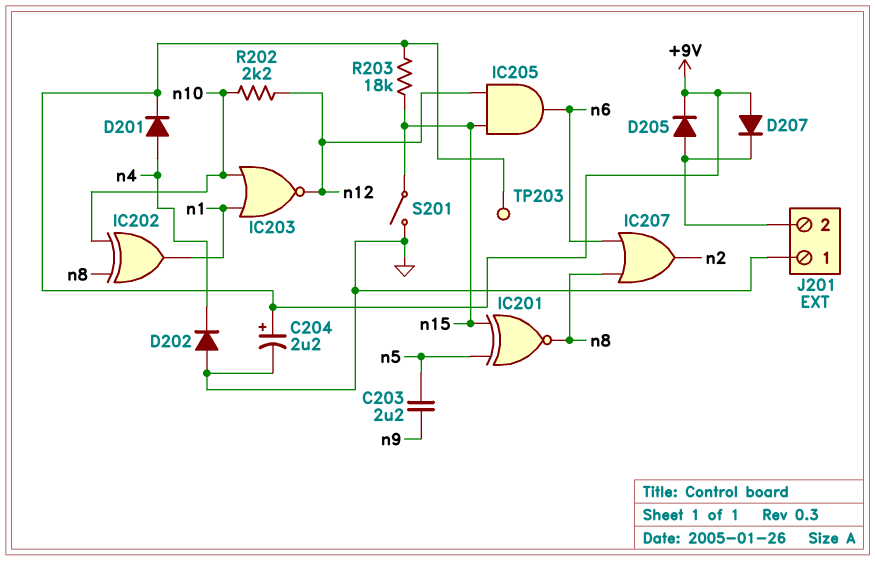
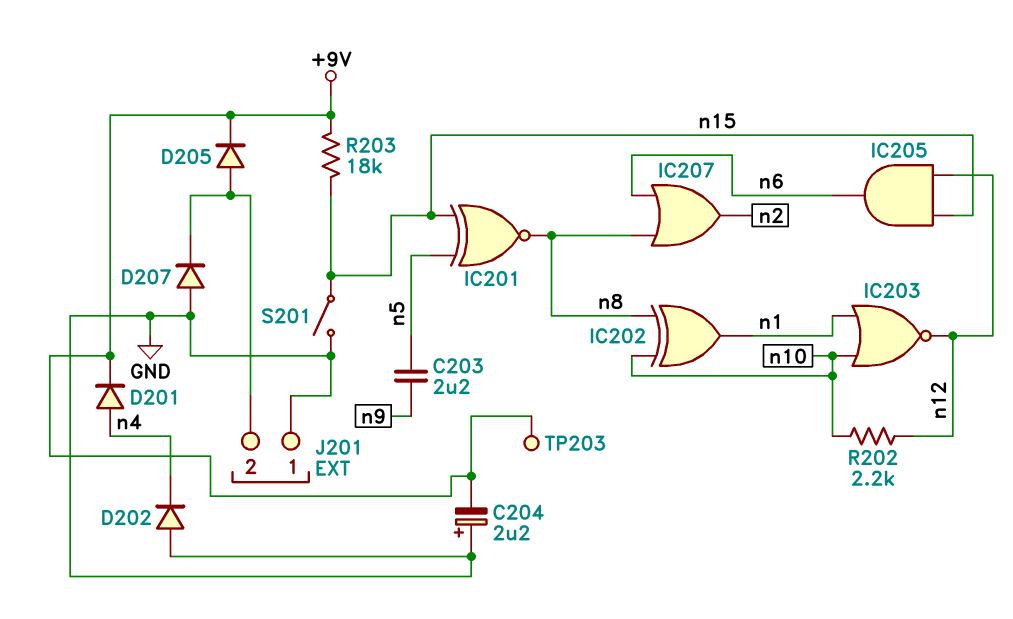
C204: 2.2uF (plus +9V, minus GND) -> 2.2uF (plus GND, minus +9V)
D207: diode (A +9V, K J201/2) -> diode (A GND, K J201/2)

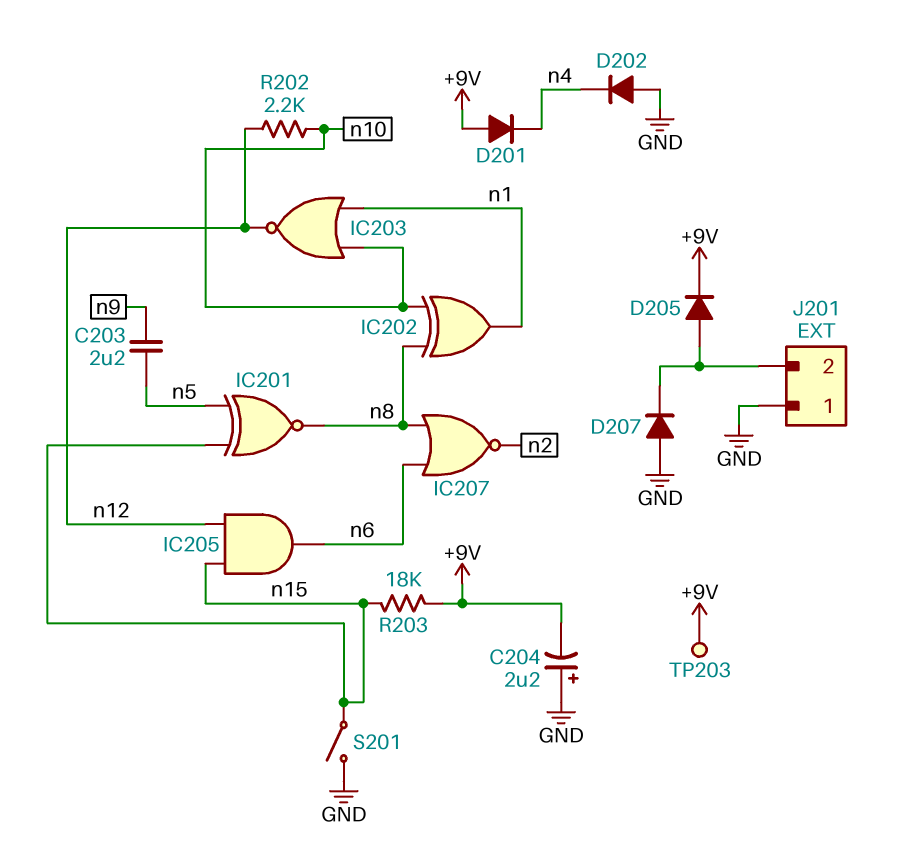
D201: diode (A n4, K +9V) -> diode (A +9V, K n4)
IC207: OR (in n6, in n8, out n2) -> NOR (in n6, in n8, out n2)

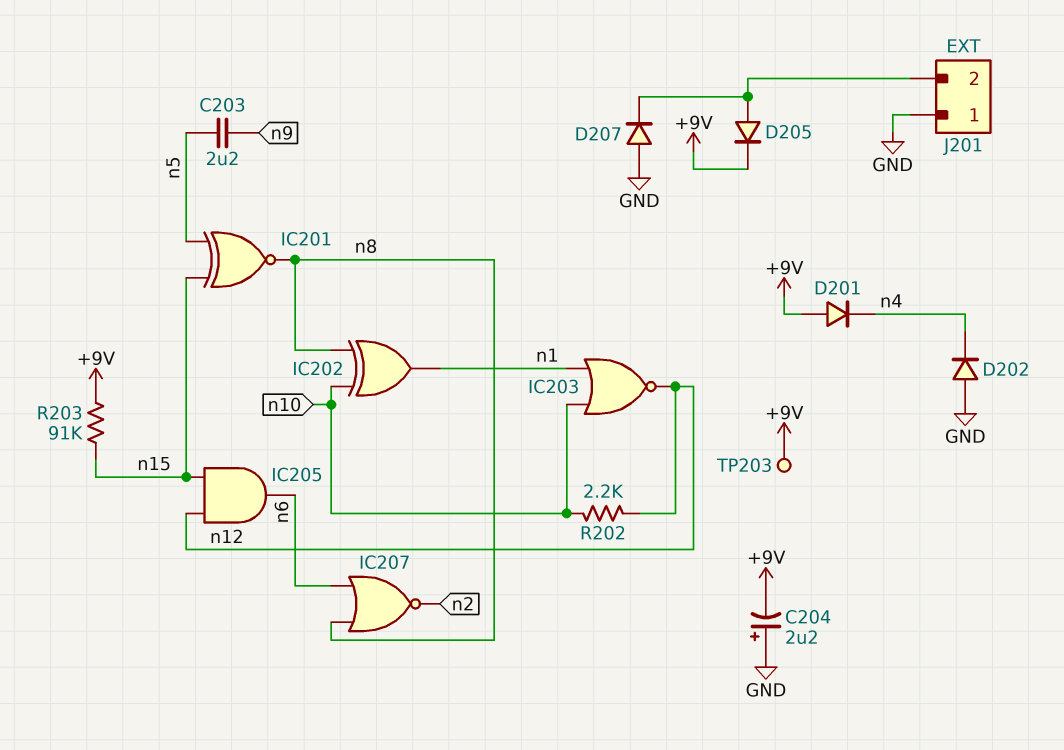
R203: 18k (+9V, n15) -> 91k (+9V, n15)
S201: switch (GND, n15) -> none

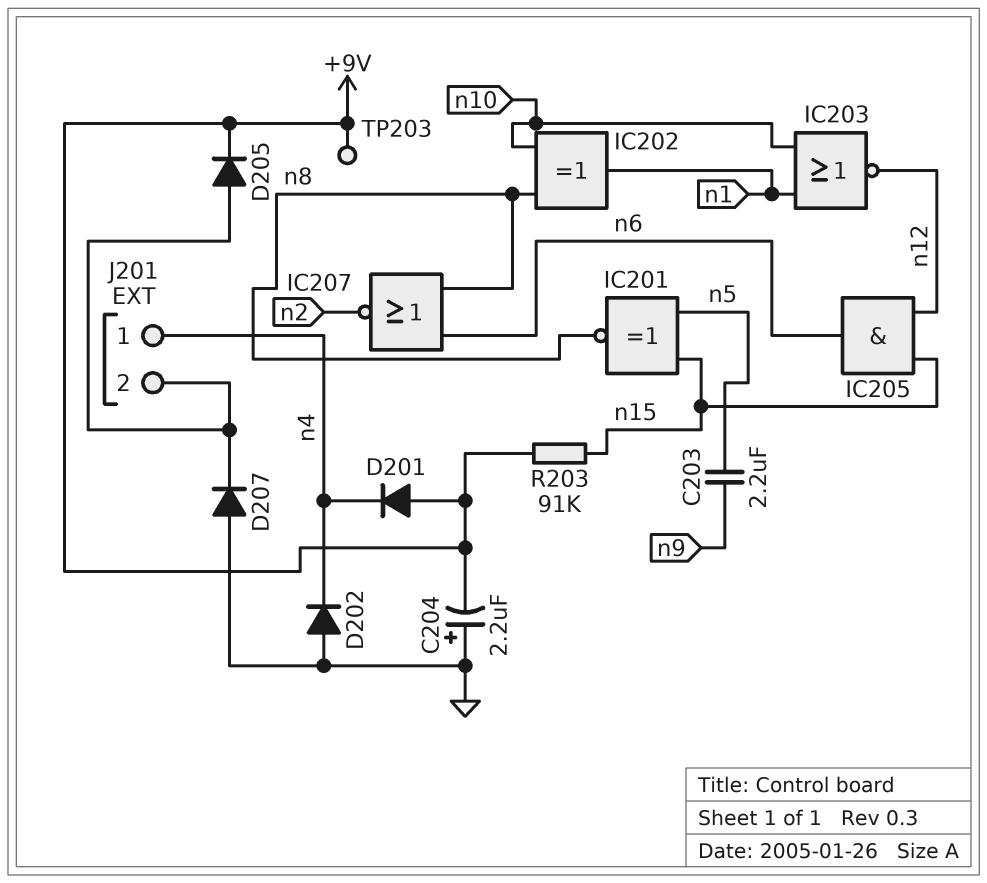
J201 pin 1: GND -> n4
R202: 2.2k (n10, n12) -> none

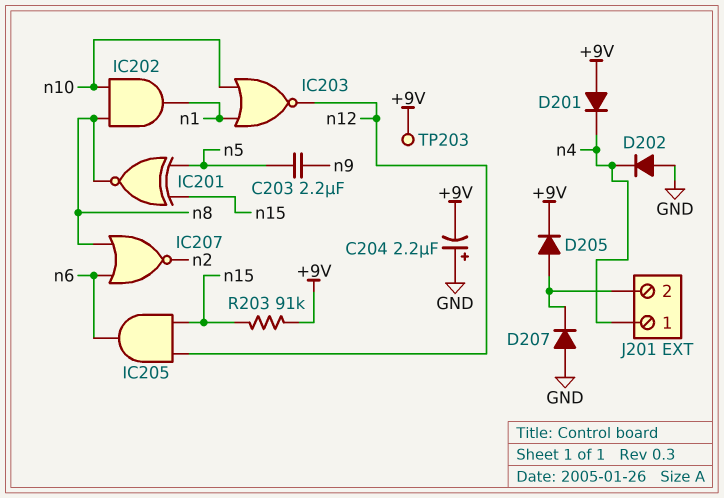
IC202: XOR (in n8, in n10, out n1) -> AND (in n8, in n10, out n1)

